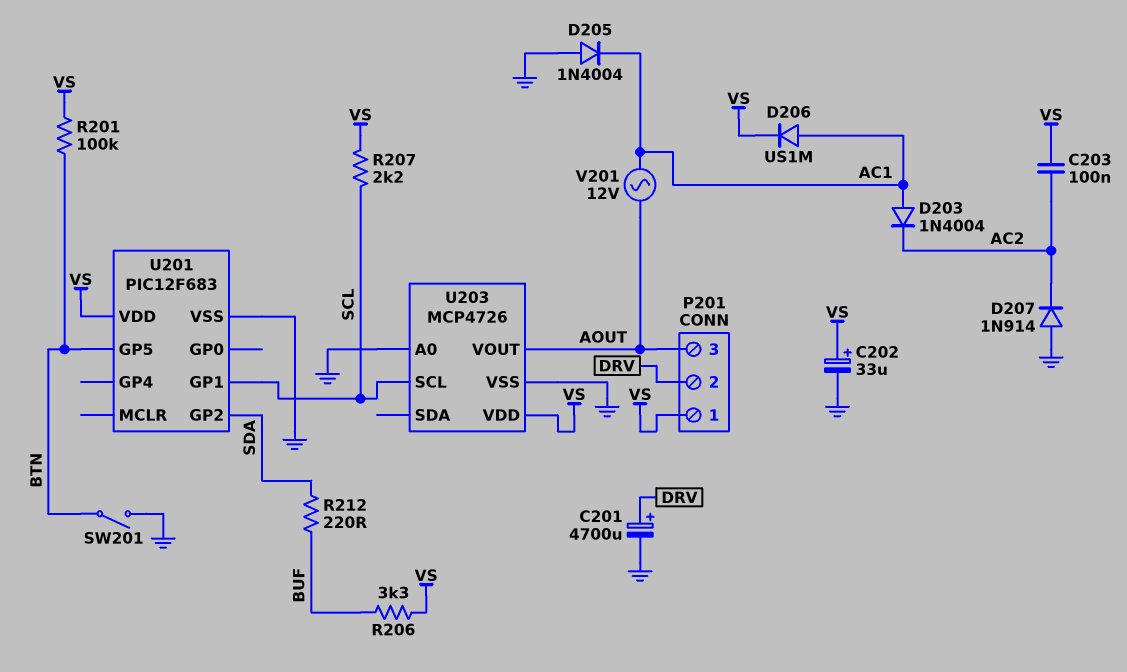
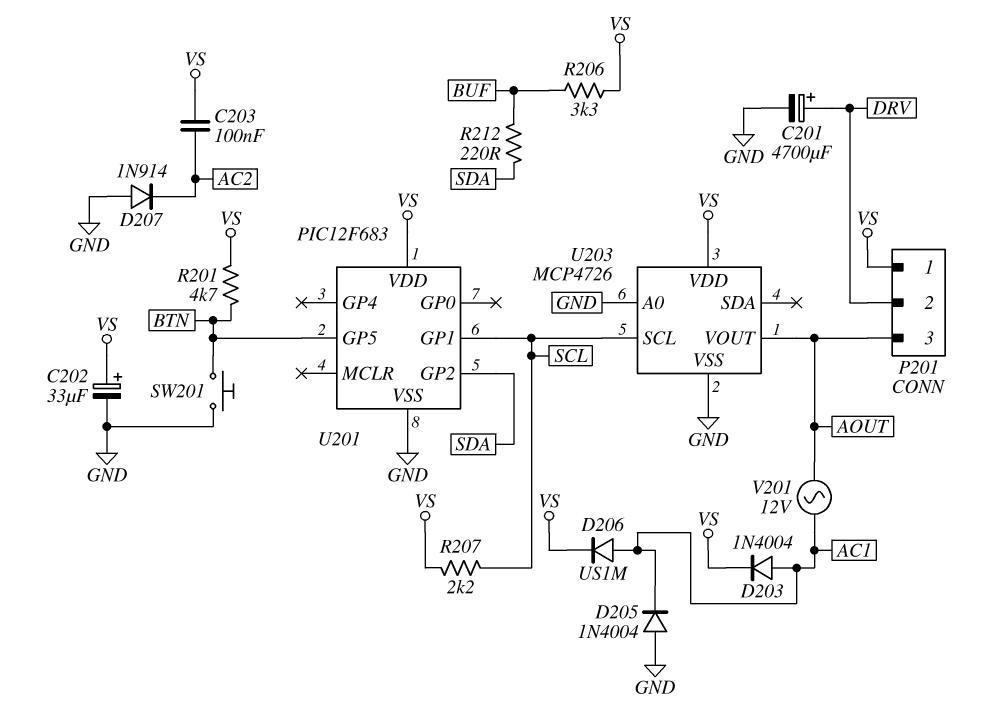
D203: diode 1N4004 (A AC1, K AC2) -> diode 1N4004 (A AC1, K VS)
R201: 100k (BTN, VS) -> 4.7k (BTN, VS)
SW201: switch (BTN, GND) -> button (BTN, GND)

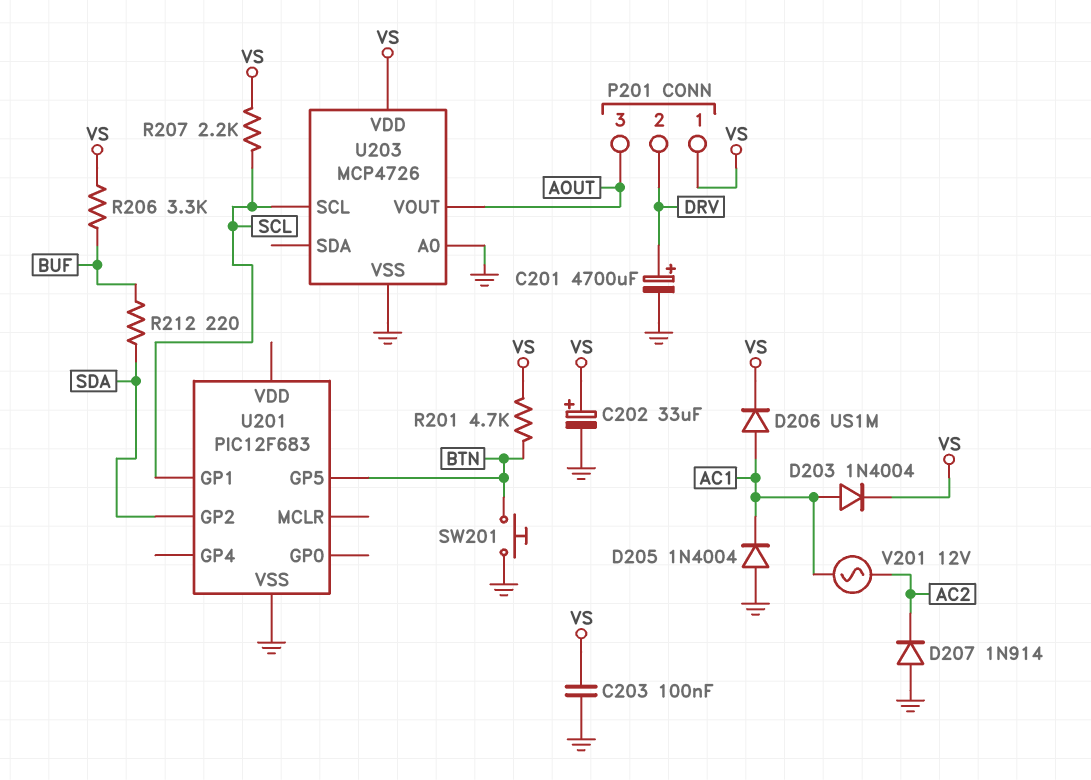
C203: 100nF (AC2, VS) -> 100nF (GND, VS)
U201 pin VDD: VS -> none
V201: AC 12V (AC1, AOUT) -> AC 12V (AC1, AC2)

